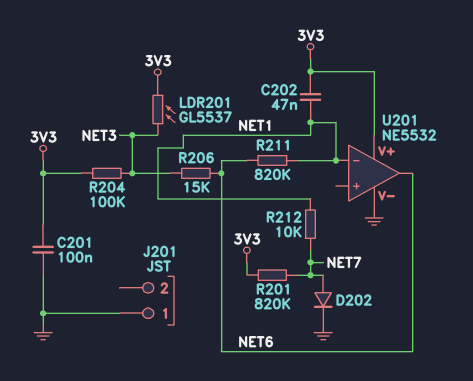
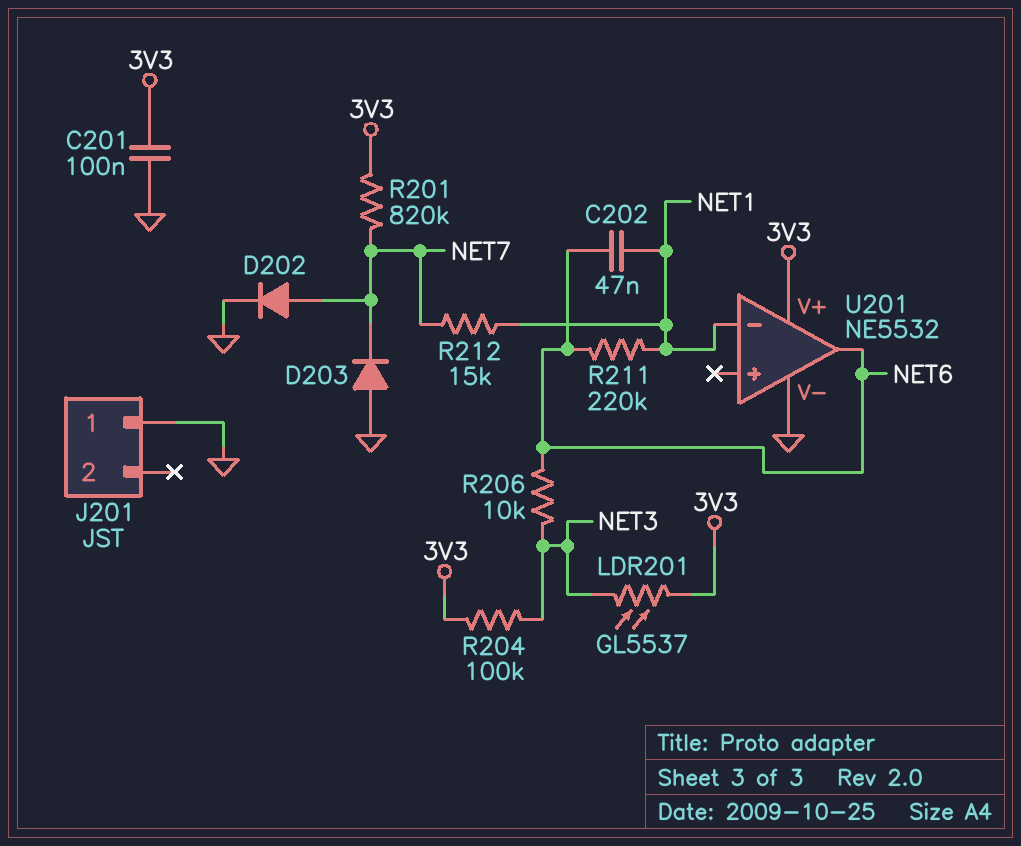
C202: 47nF (3V3, NET1) -> 47nF (NET1, NET6)
D203: none -> diode (A GND, K NET7)
R206: 15k (NET3, NET6) -> 10k (NET3, NET6)
R211: 820k (NET1, NET6) -> 220k (NET1, NET6)
R212: 10k (NET1, NET7) -> 15k (NET1, NET7)

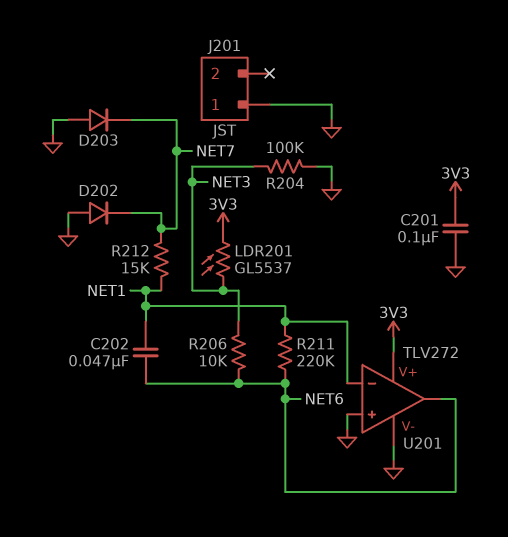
D202: diode (A NET7, K GND) -> diode (A GND, K NET7)
R201: 820k (3V3, NET7) -> none
R204: 100k (3V3, NET3) -> 100k (GND, NET3)
U201: NE5532 -> TLV272
U201 pin in+: none -> GND

